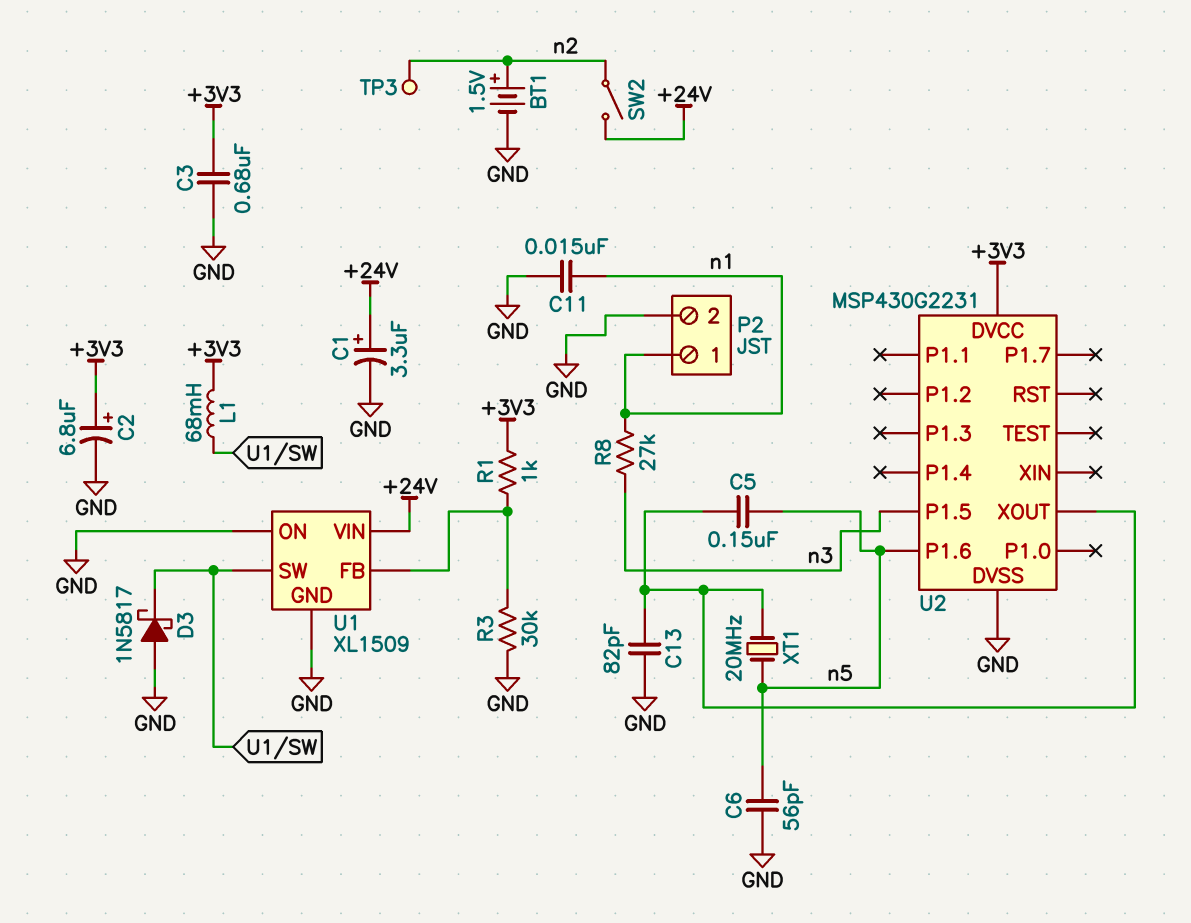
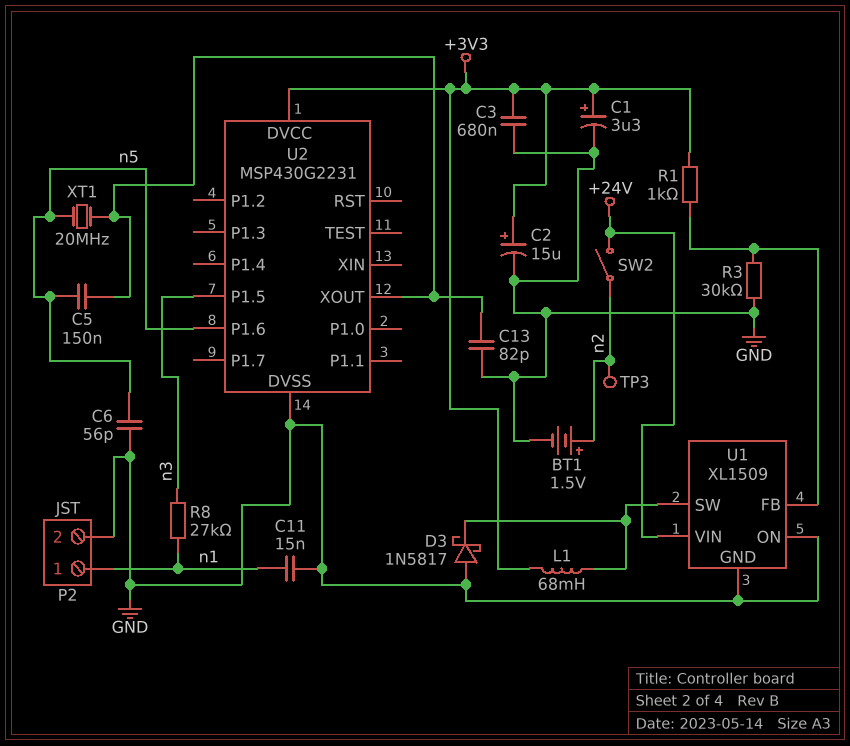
C1: 3.3uF (plus +24V, minus GND) -> 3.3uF (plus +3V3, minus GND)
C2: 6.8uF (plus +3V3, minus GND) -> 15uF (plus +3V3, minus GND)

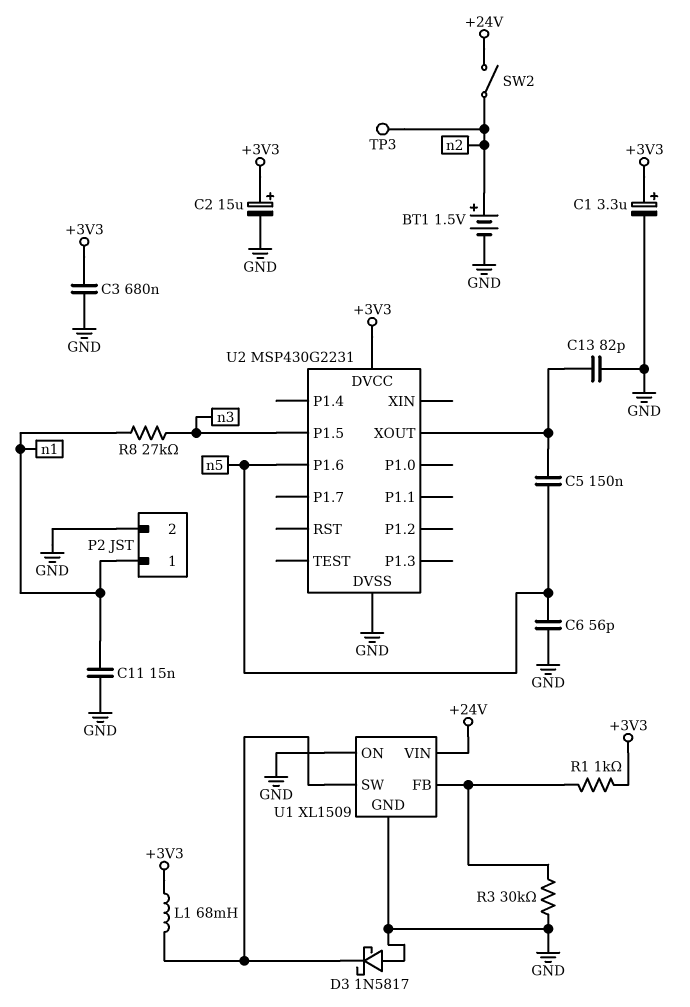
XT1: 20MHz (U2/XOUT, n5) -> none

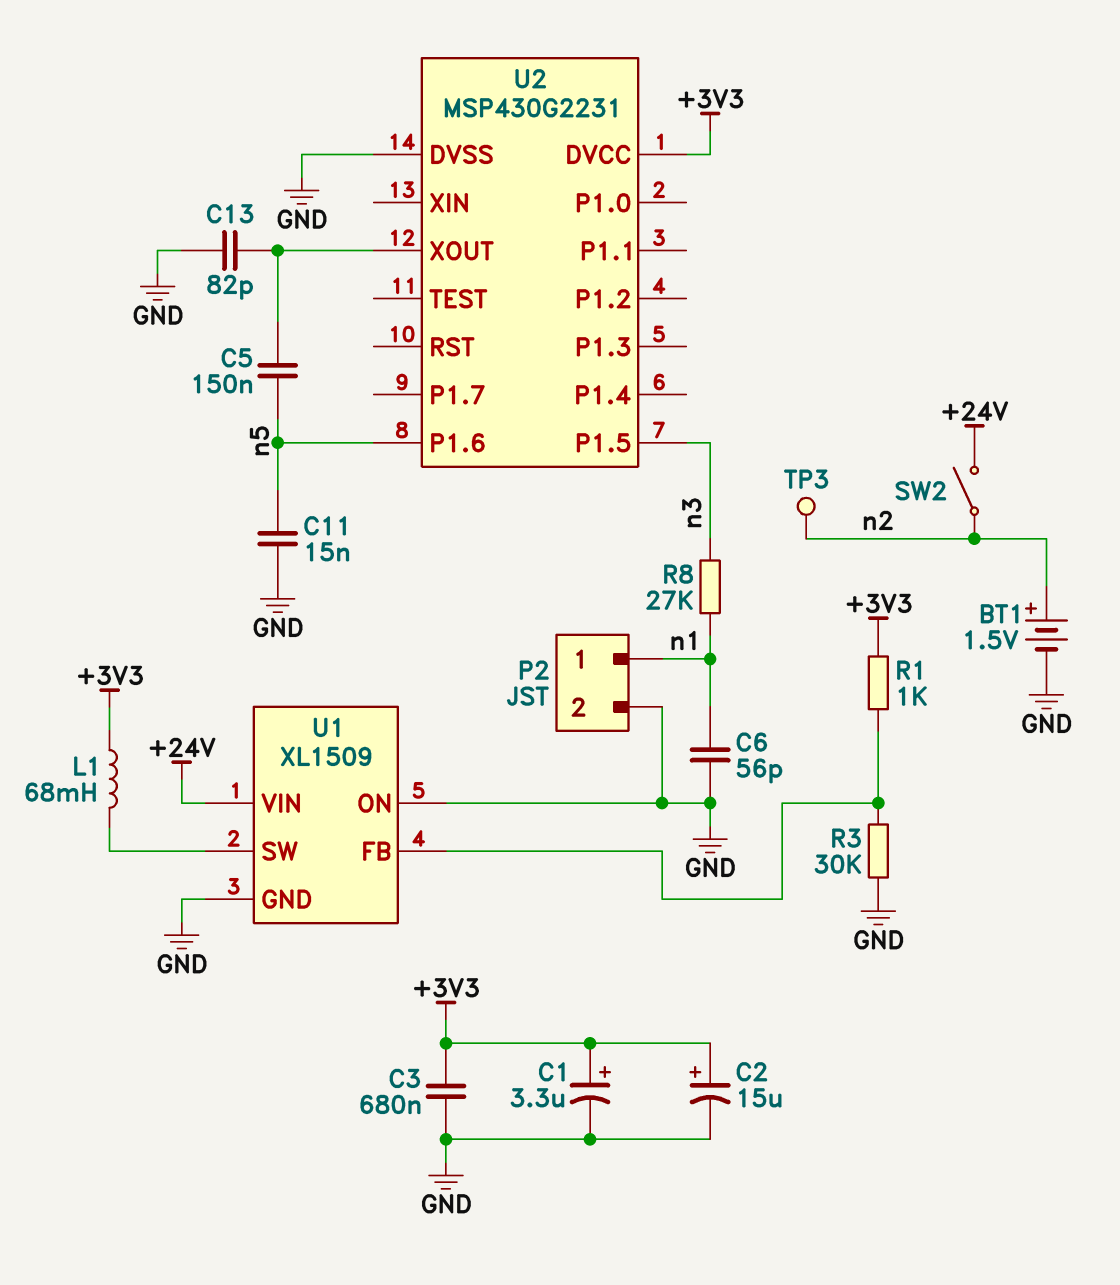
C6: 56pF (GND, n5) -> 56pF (GND, n1)
C11: 15nF (GND, n1) -> 15nF (GND, n5)
D3: schottky 1N5817 (A GND, K U1/SW) -> none

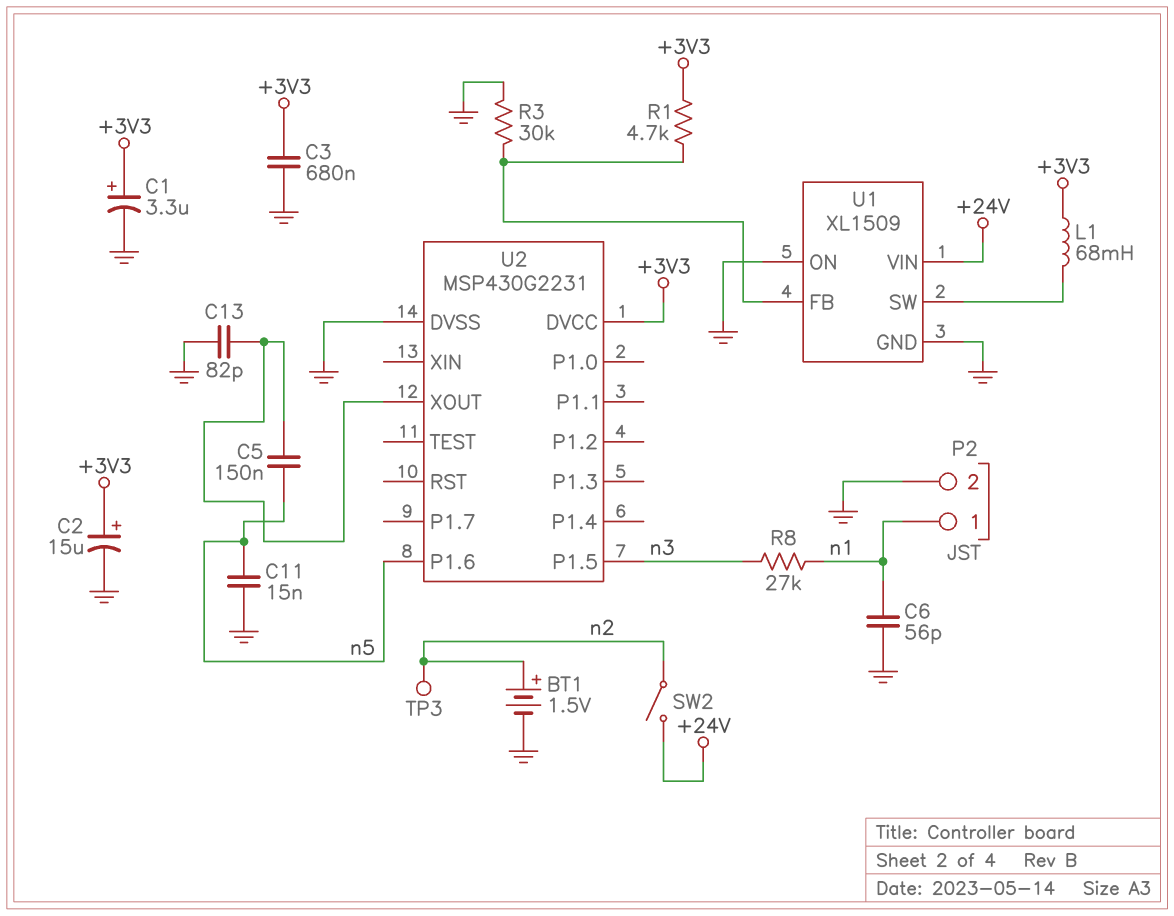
R1: 1k (+3V3, U1/FB) -> 4.7k (+3V3, U1/FB)

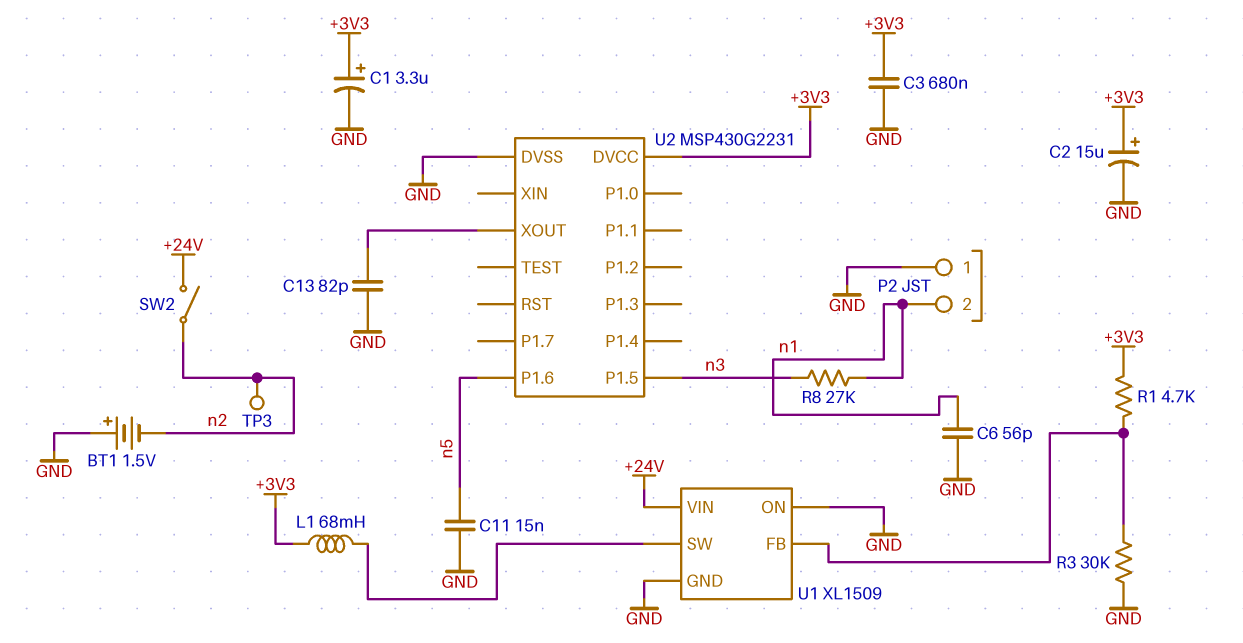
BT1: 1.5V (plus n2, minus GND) -> 1.5V (plus GND, minus n2)
C5: 150nF (U2/XOUT, n5) -> none
P2 pin 1: n1 -> GND
P2 pin 2: GND -> n1

